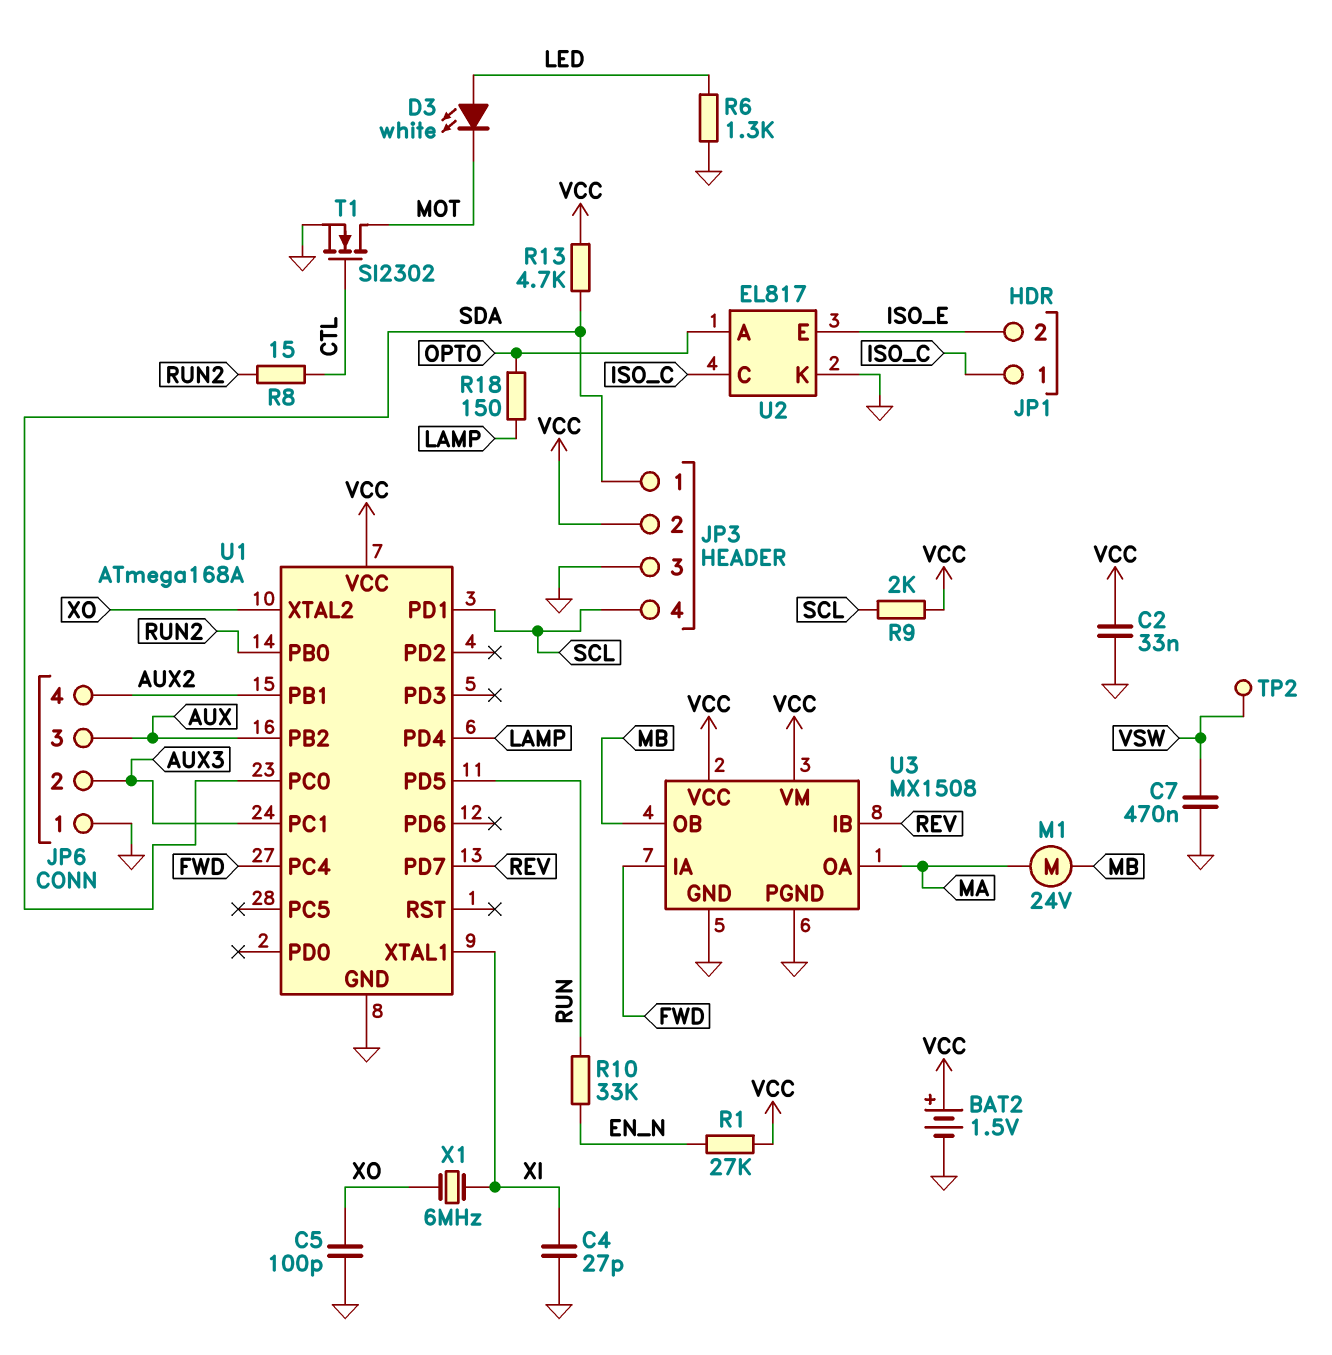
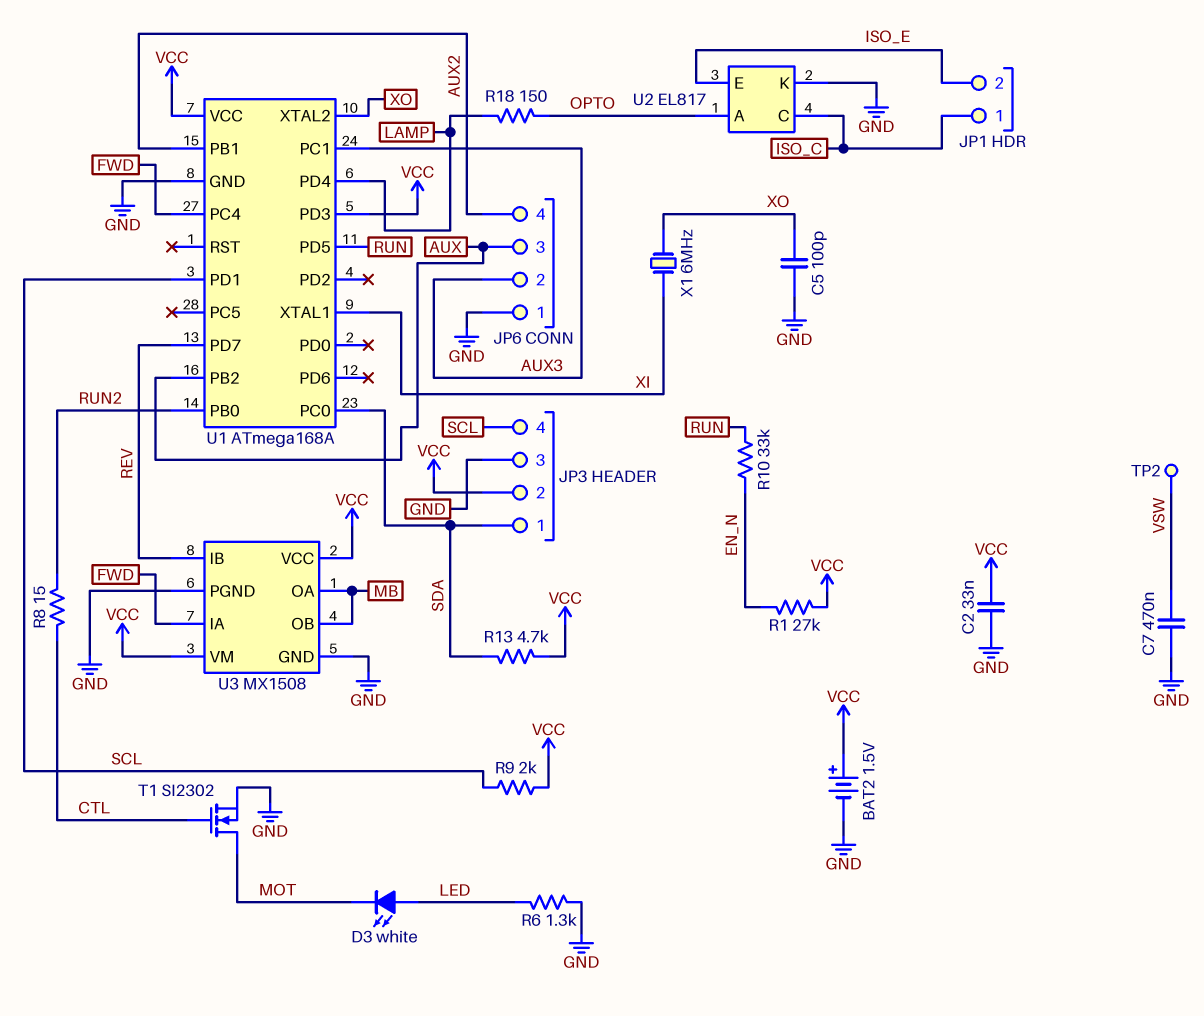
C4: 27pF (GND, XI) -> none
M1: motor 24V (MA, MB) -> none
U1 pin PD3: none -> VCC
U3 pin OA: MA -> MB

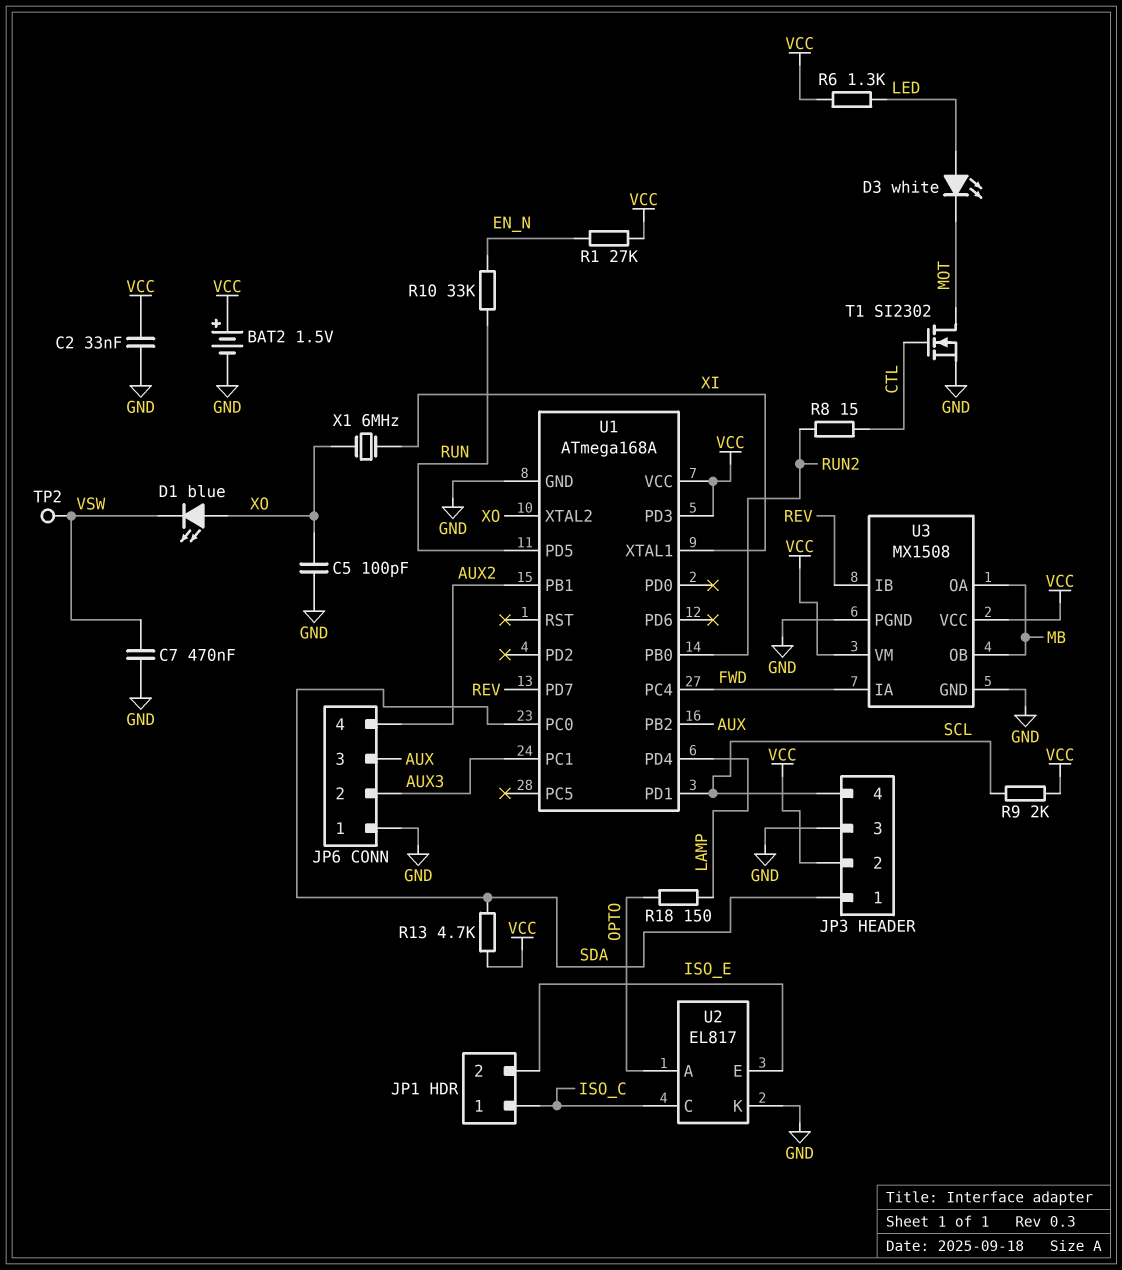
D1: none -> LED blue (A XO, K VSW)
R6: 1.3k (GND, LED) -> 1.3k (LED, VCC)

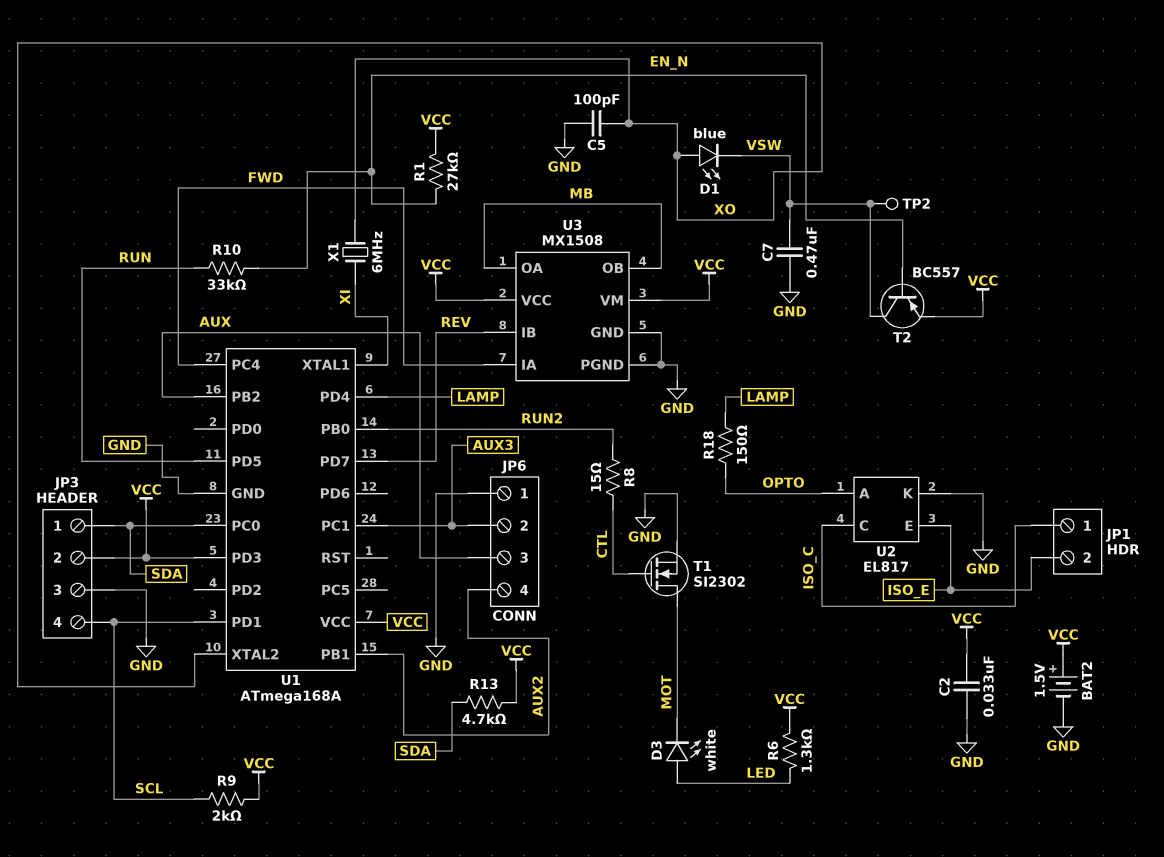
T2: none -> PNP BC557 (B EN_N, C VSW, E VCC)

